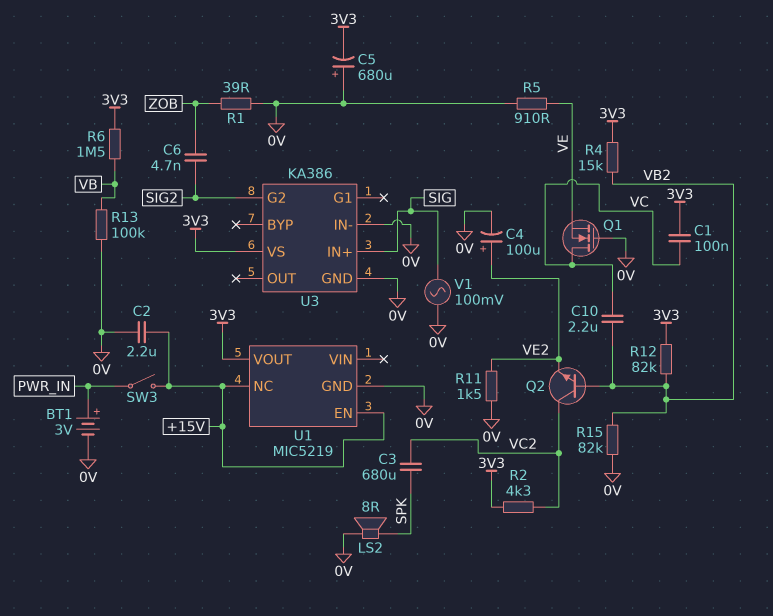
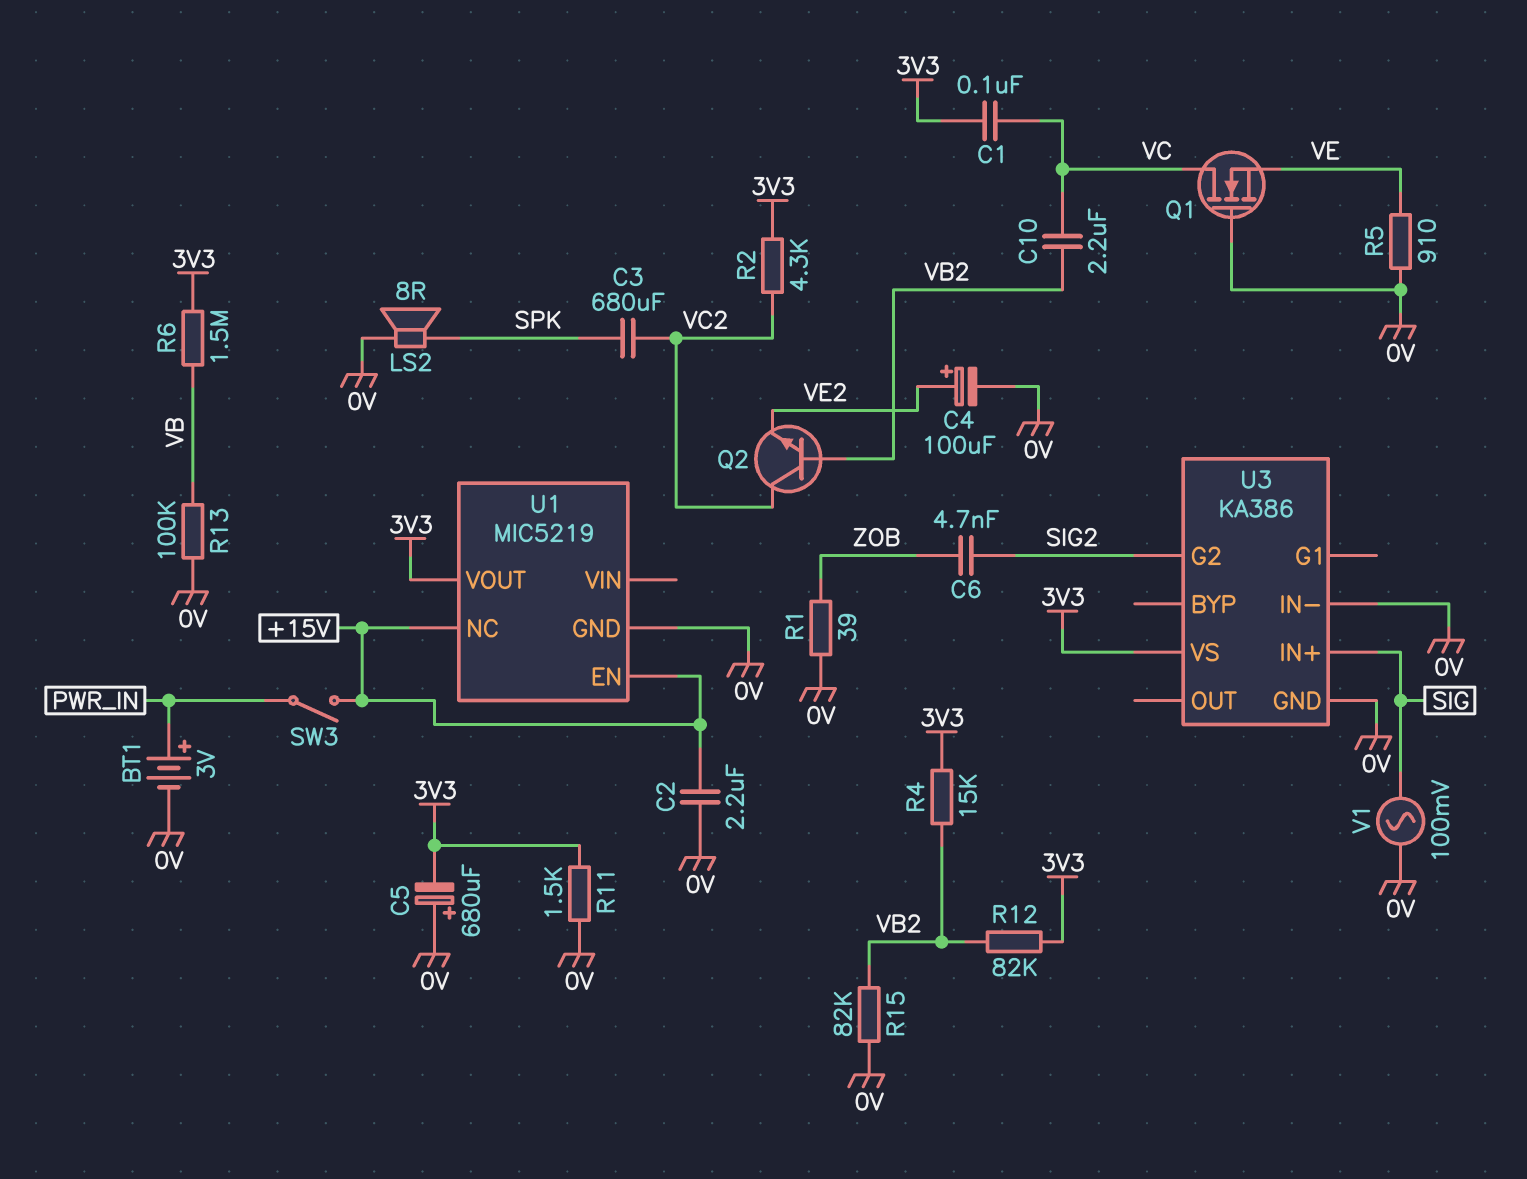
R11: 1.5k (0V, VE2) -> 1.5k (0V, 3V3)

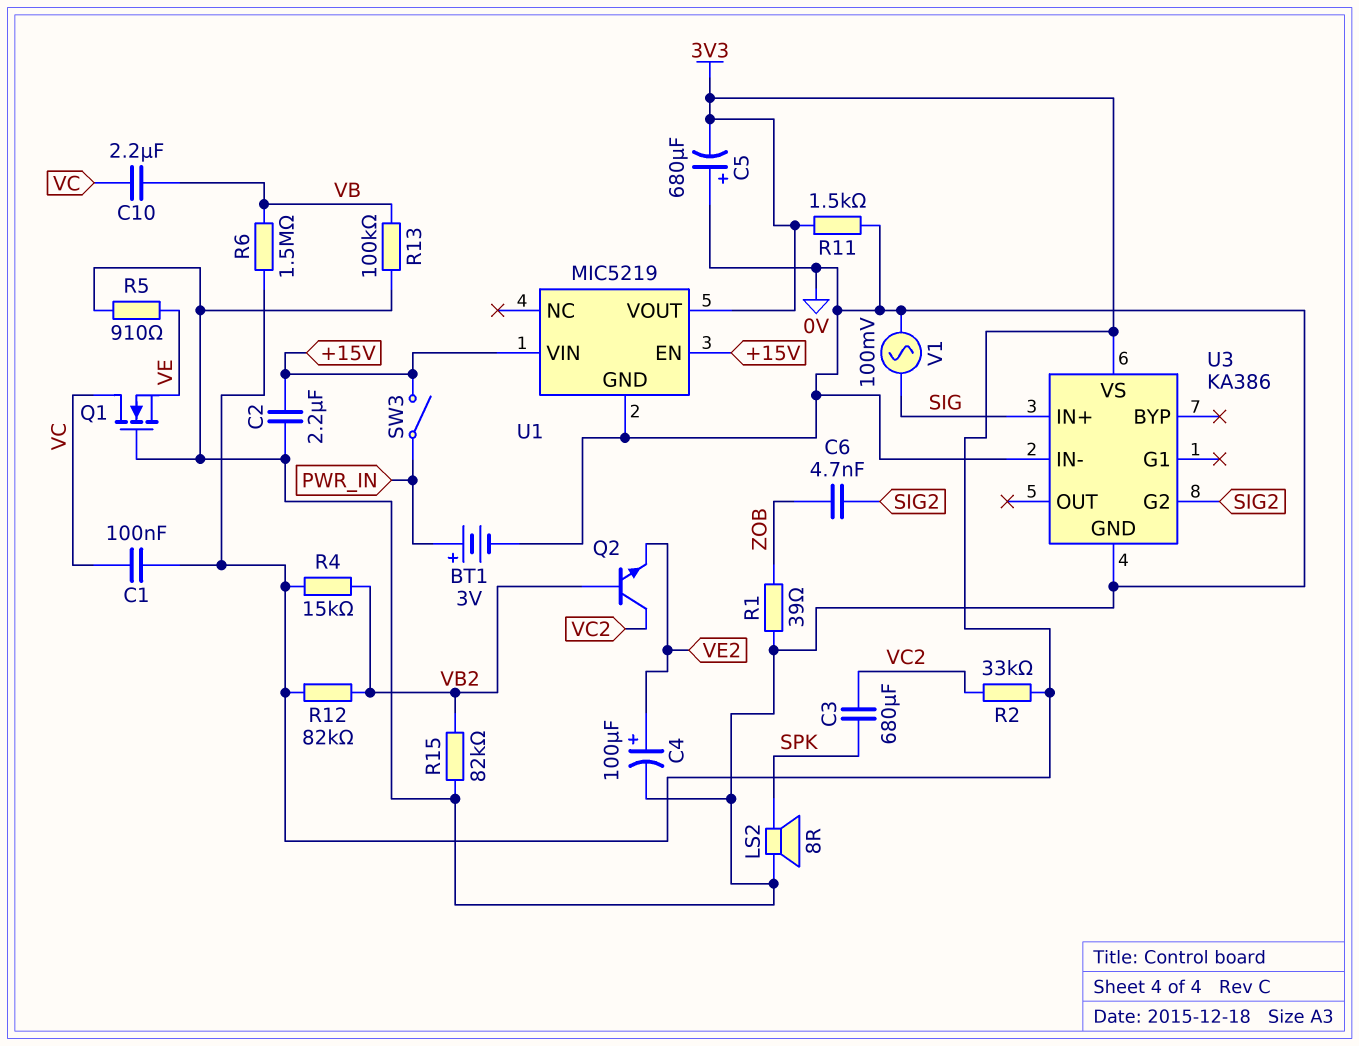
C10: 2.2uF (VB2, VC) -> 2.2uF (VB, VC)
R2: 4.3k (3V3, VC2) -> 33k (3V3, VC2)
U1 pin NC: +15V -> none
U1 pin VIN: none -> +15V

